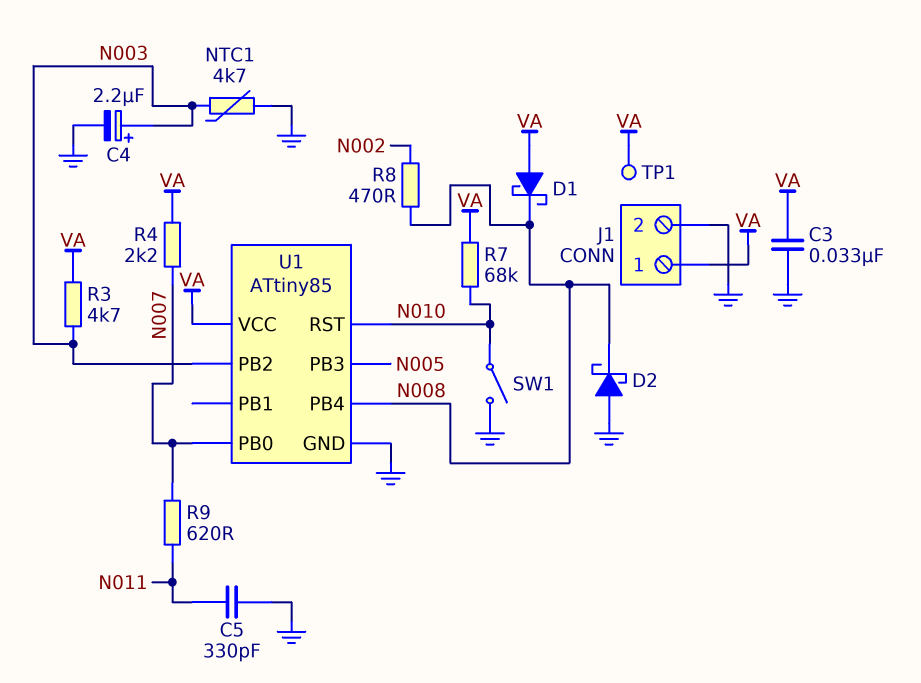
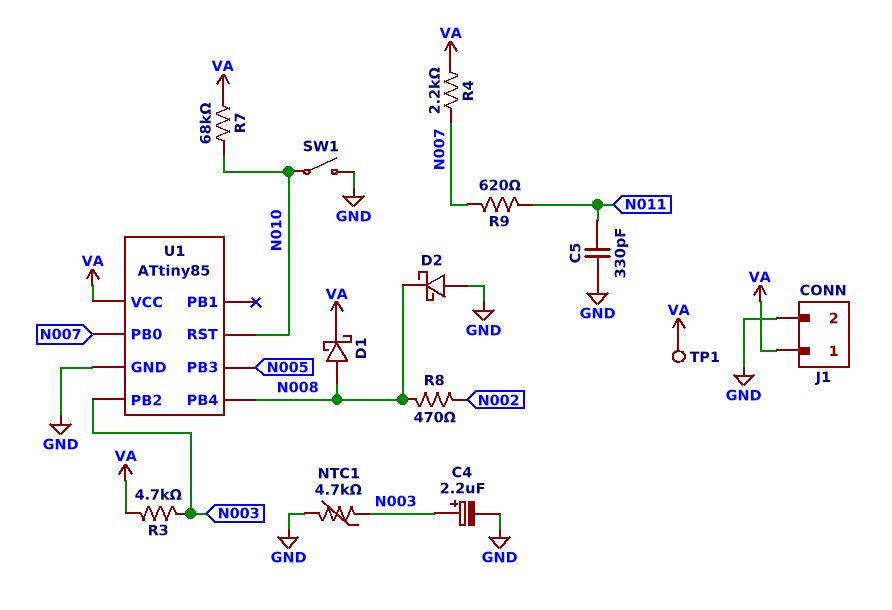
C3: 33nF (GND, VA) -> none
D1: schottky (A VA, K N008) -> schottky (A N008, K VA)

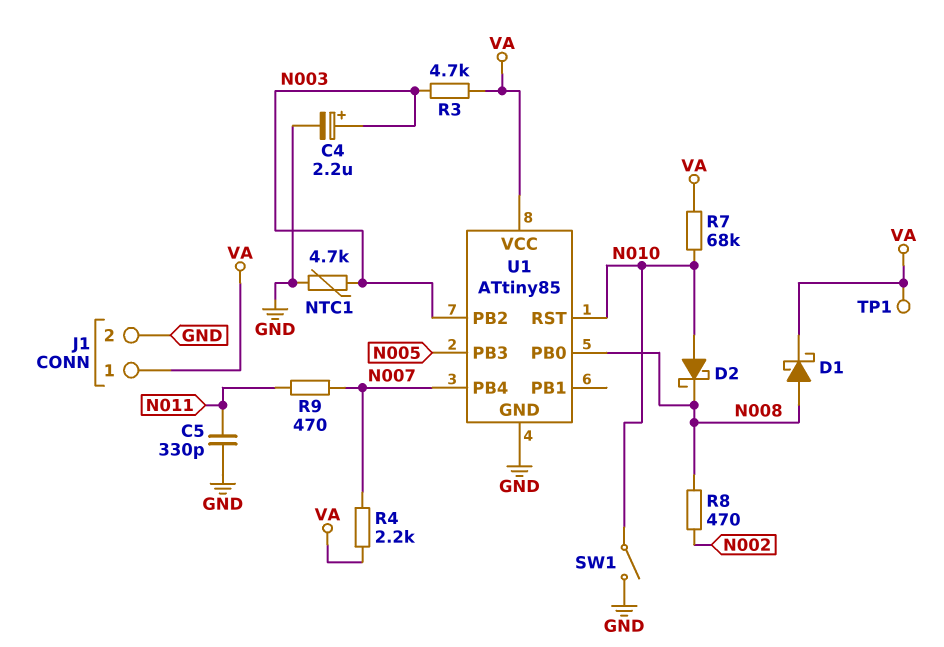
D2: schottky (A GND, K N008) -> schottky (A N010, K N008)
R9: 620 (N007, N011) -> 470 (N007, N011)
U1 pin PB0: N007 -> N008
U1 pin PB4: N008 -> N007

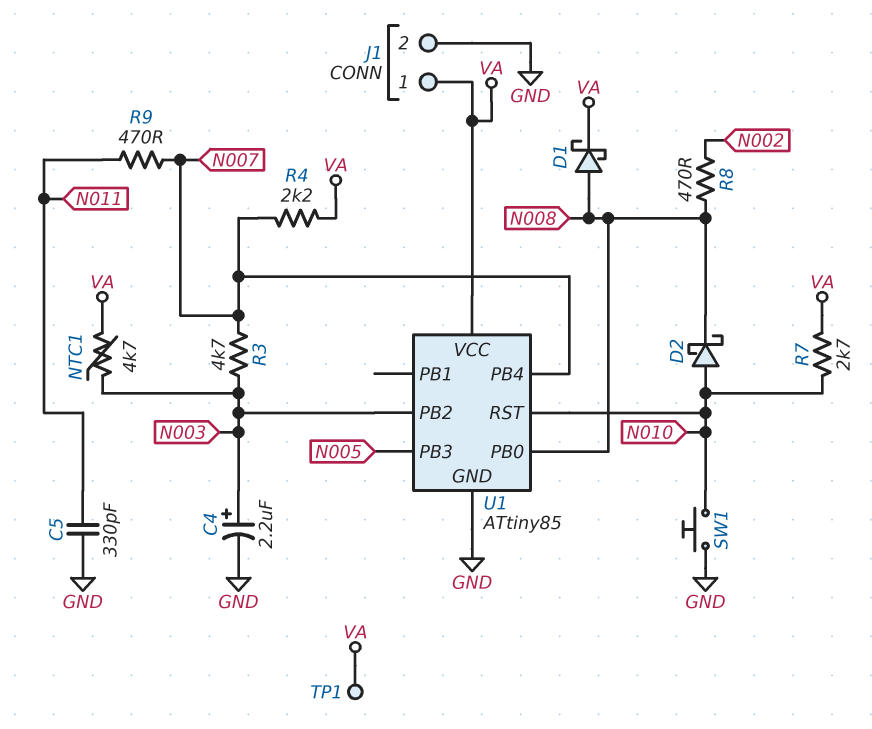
NTC1: 4.7k (GND, N003) -> 4.7k (N003, VA)
R3: 4.7k (N003, VA) -> 4.7k (N003, N007)
R7: 68k (N010, VA) -> 2.7k (N010, VA)
SW1: switch (GND, N010) -> button (GND, N010)

